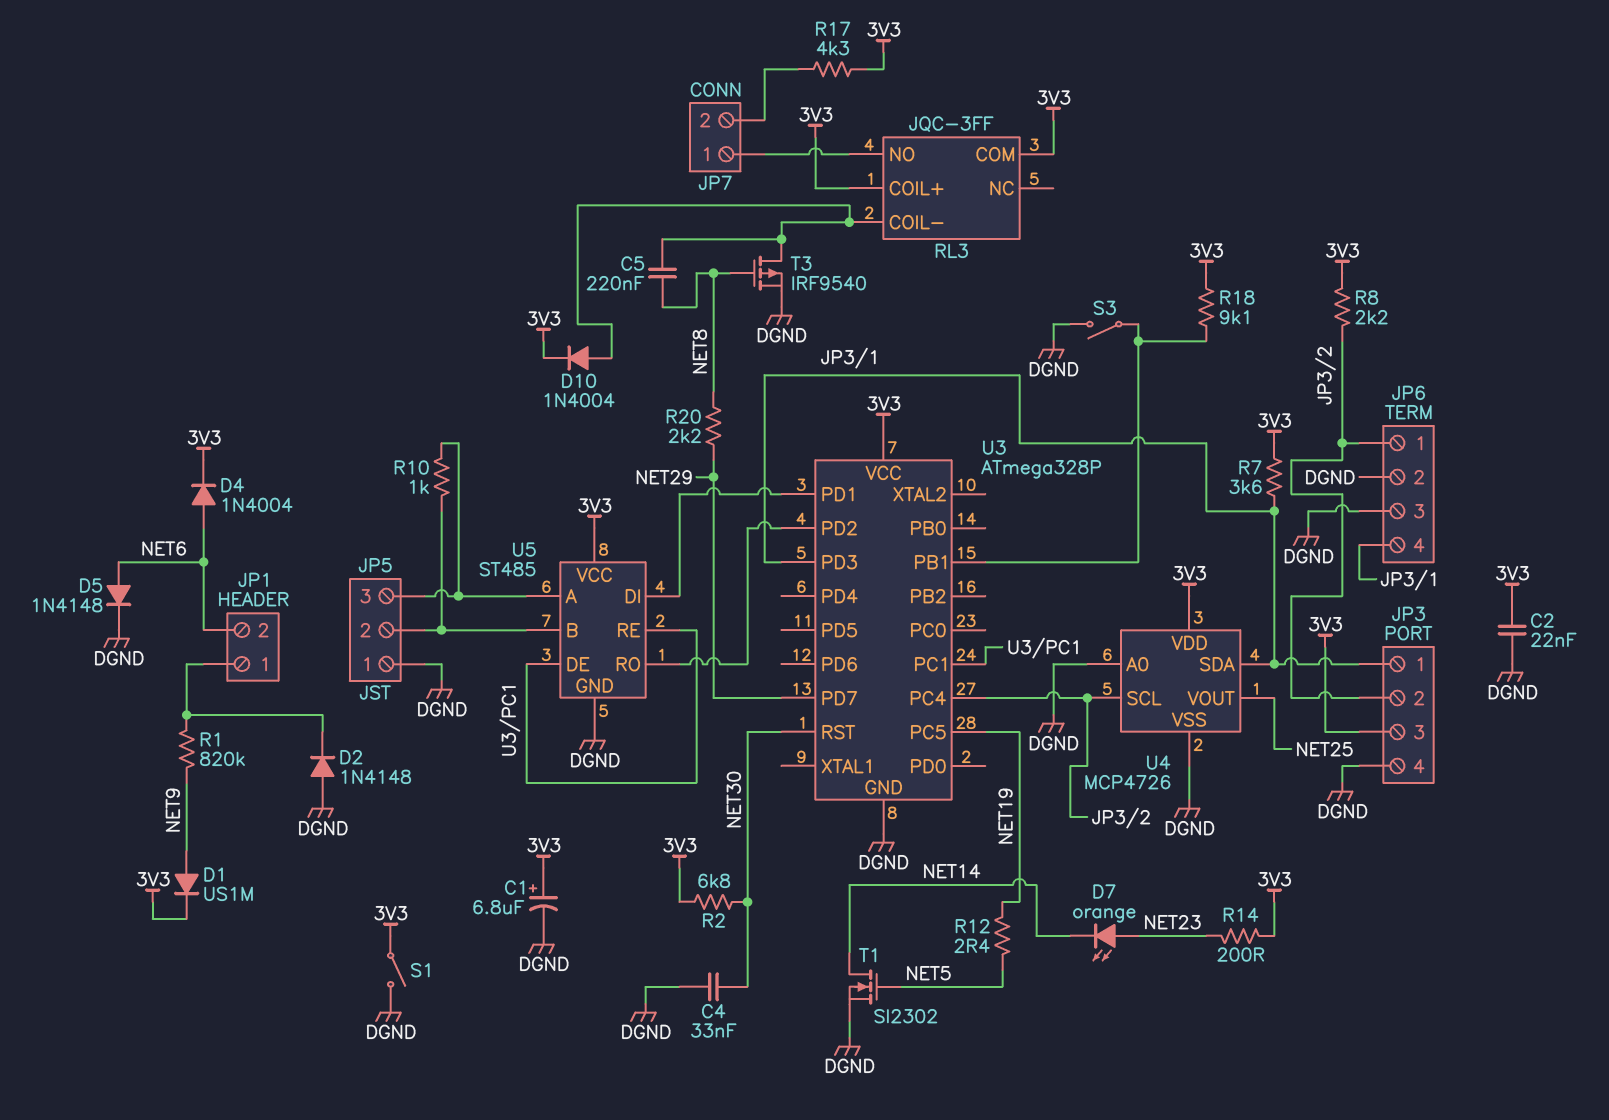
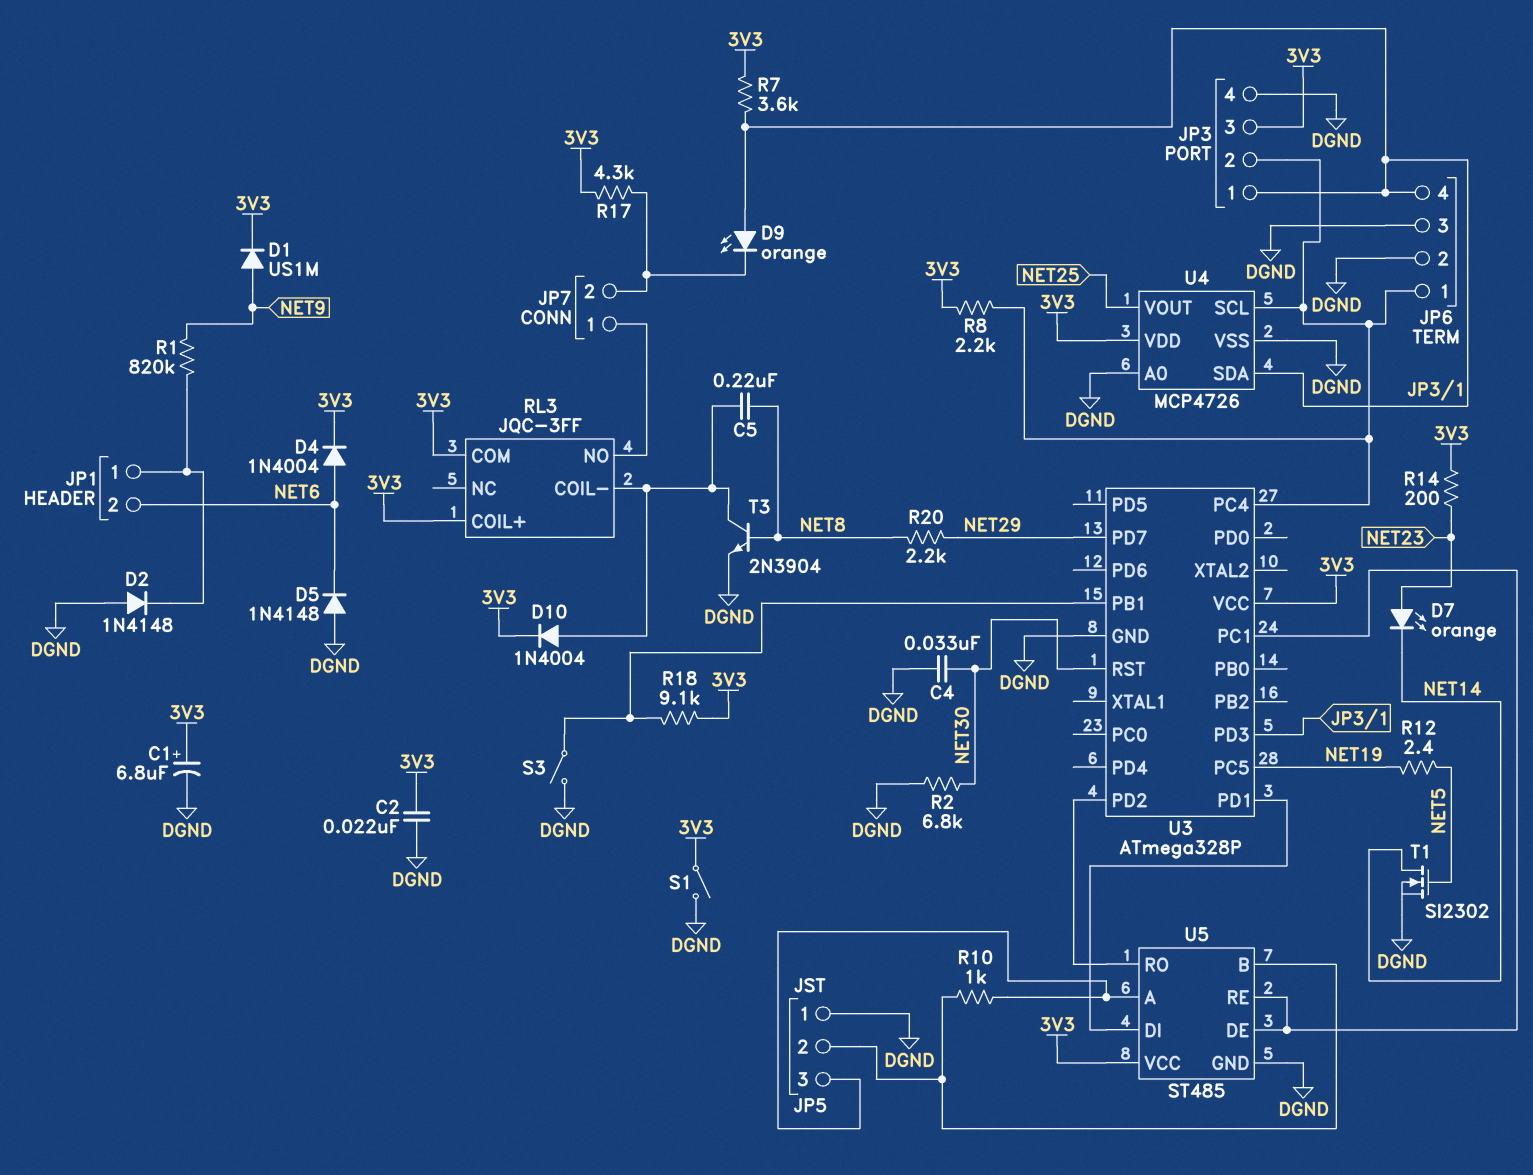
D5: diode 1N4148 (A NET6, K DGND) -> diode 1N4148 (A DGND, K NET6)
D9: none -> LED orange (A JP3/1, K JP7/2)
R2: 6.8k (3V3, NET30) -> 6.8k (DGND, NET30)
T3: PMOS IRF9540 (G NET8, D RL3/COIL-, S DGND) -> NPN 2N3904 (B NET8, C RL3/COIL-, E DGND)

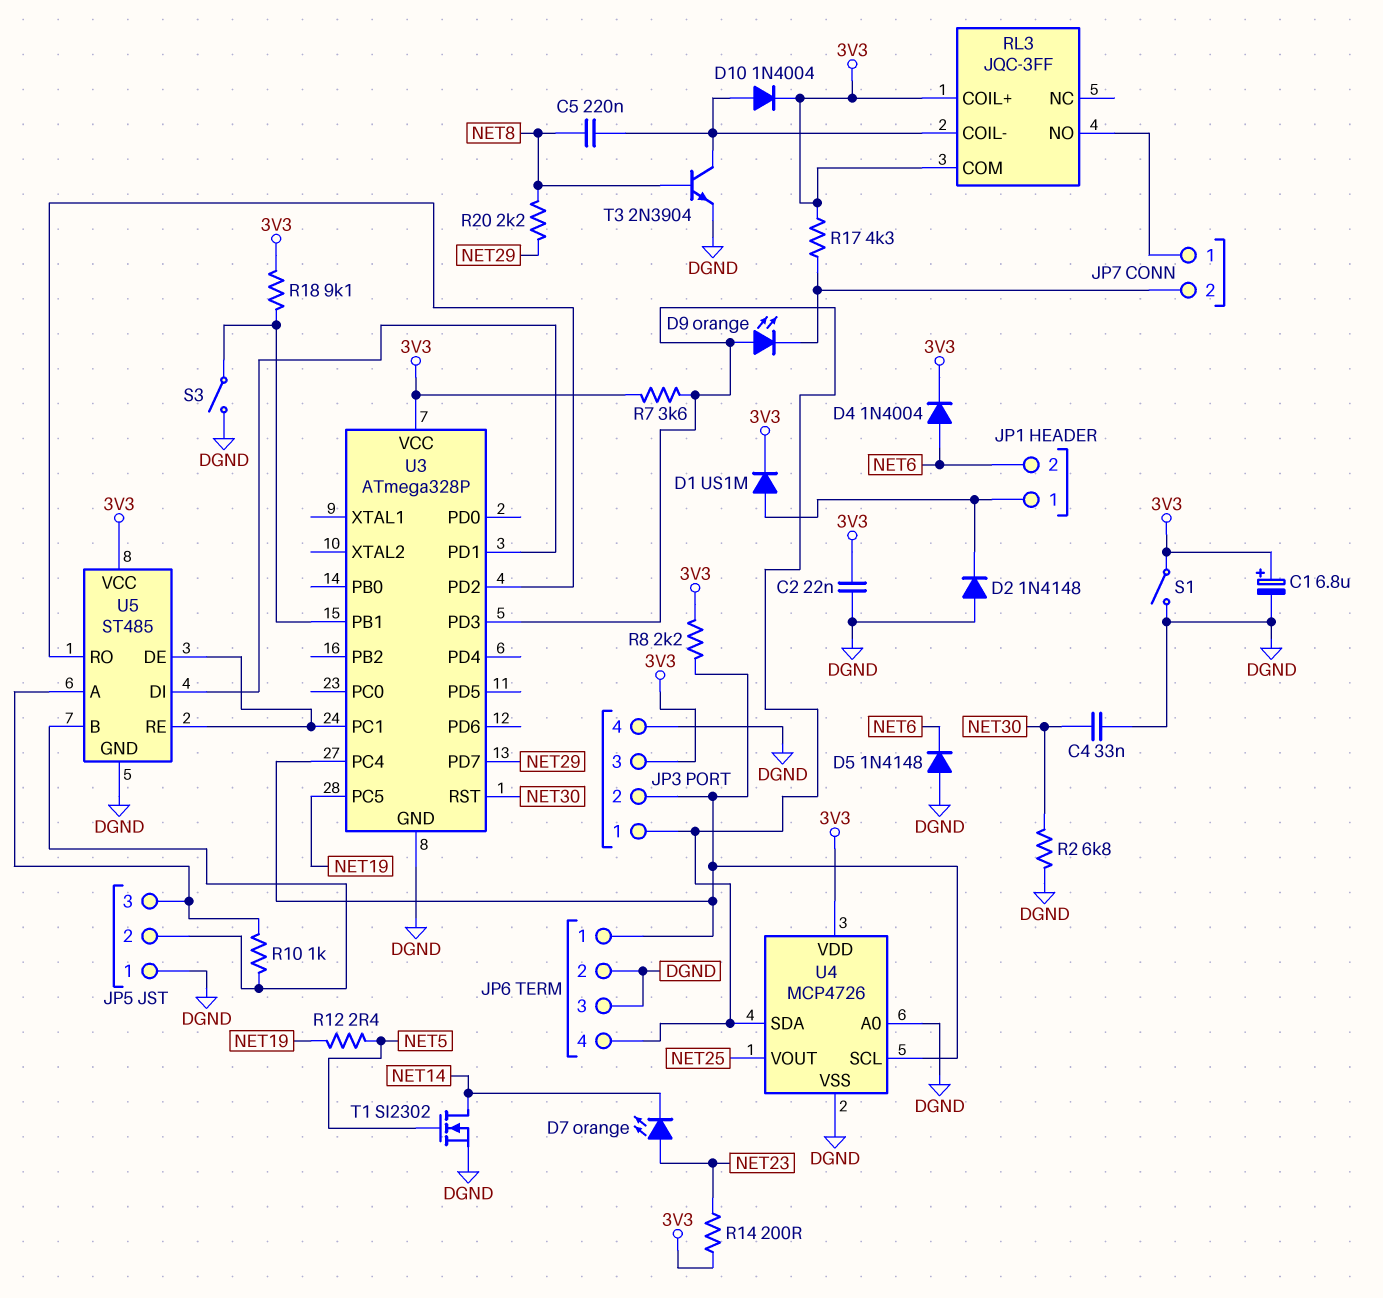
D1: diode US1M (A NET9, K 3V3) -> diode US1M (A JP1/1, K 3V3)
R1: 820k (JP1/1, NET9) -> none

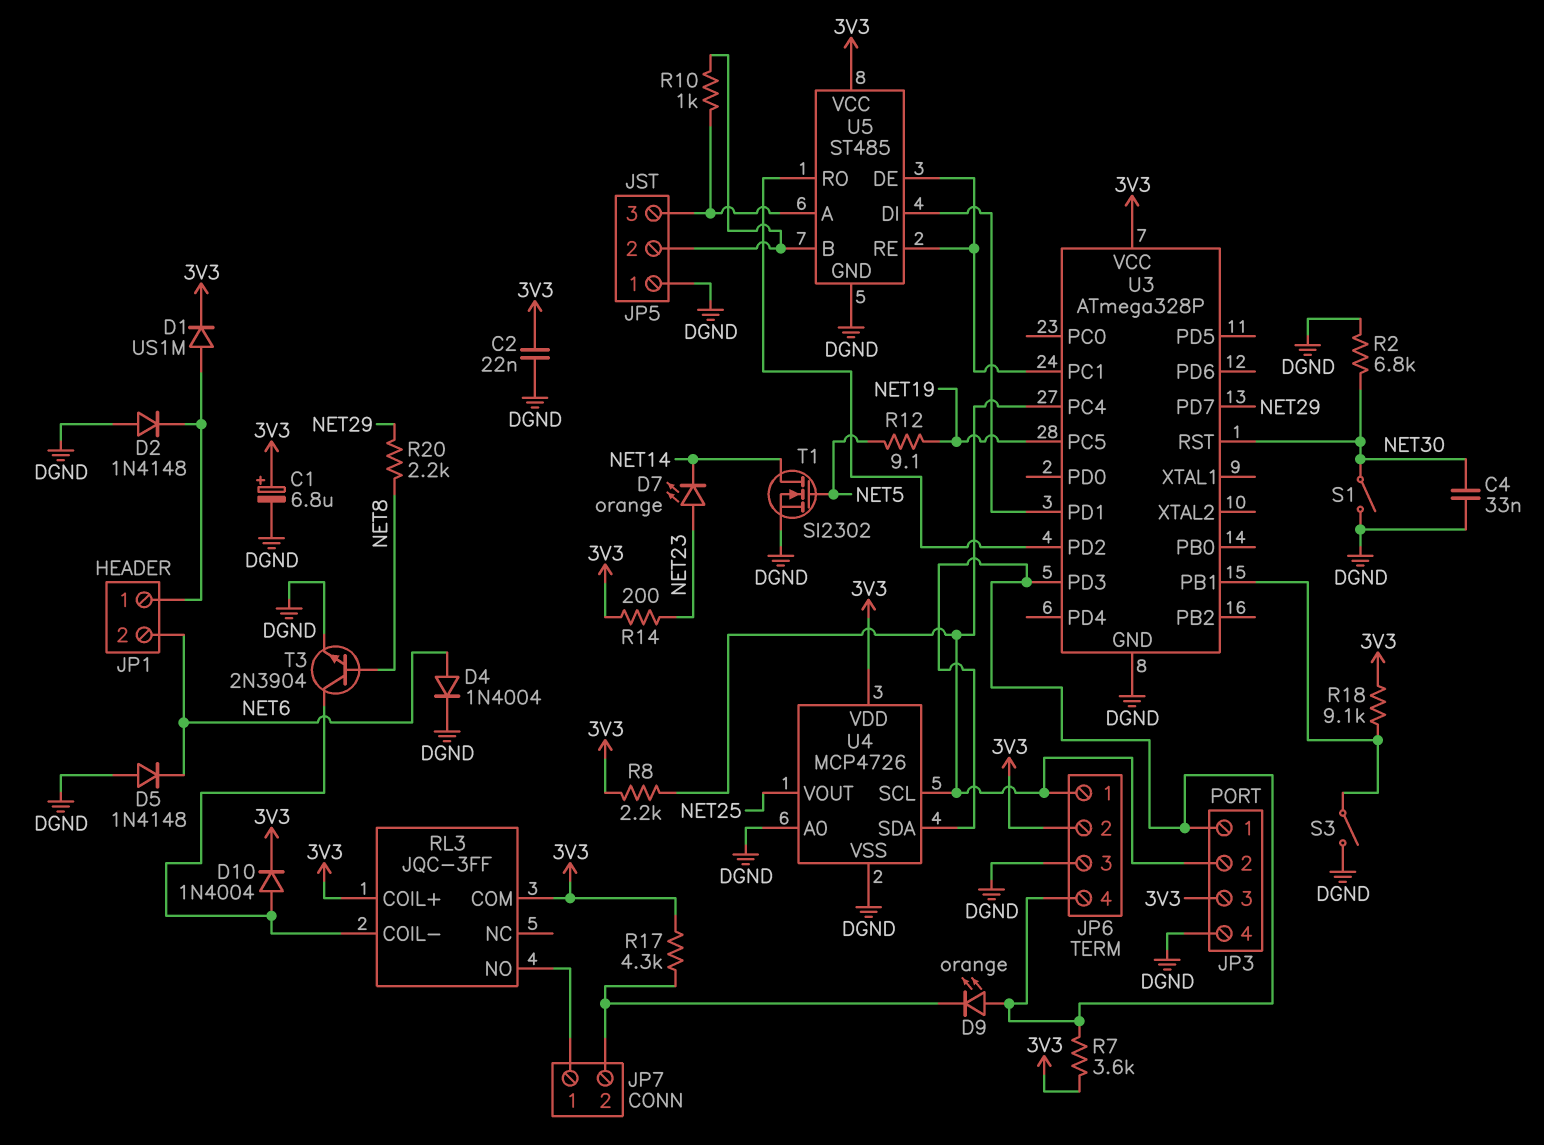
C5: 220nF (NET8, RL3/COIL-) -> none
D4: diode 1N4004 (A NET6, K 3V3) -> diode 1N4004 (A NET6, K DGND)
JP6 pin 2: DGND -> 3V3
R12: 2.4 (NET5, NET19) -> 9.1 (NET5, NET19)
S1: switch (3V3, DGND) -> switch (DGND, NET30)

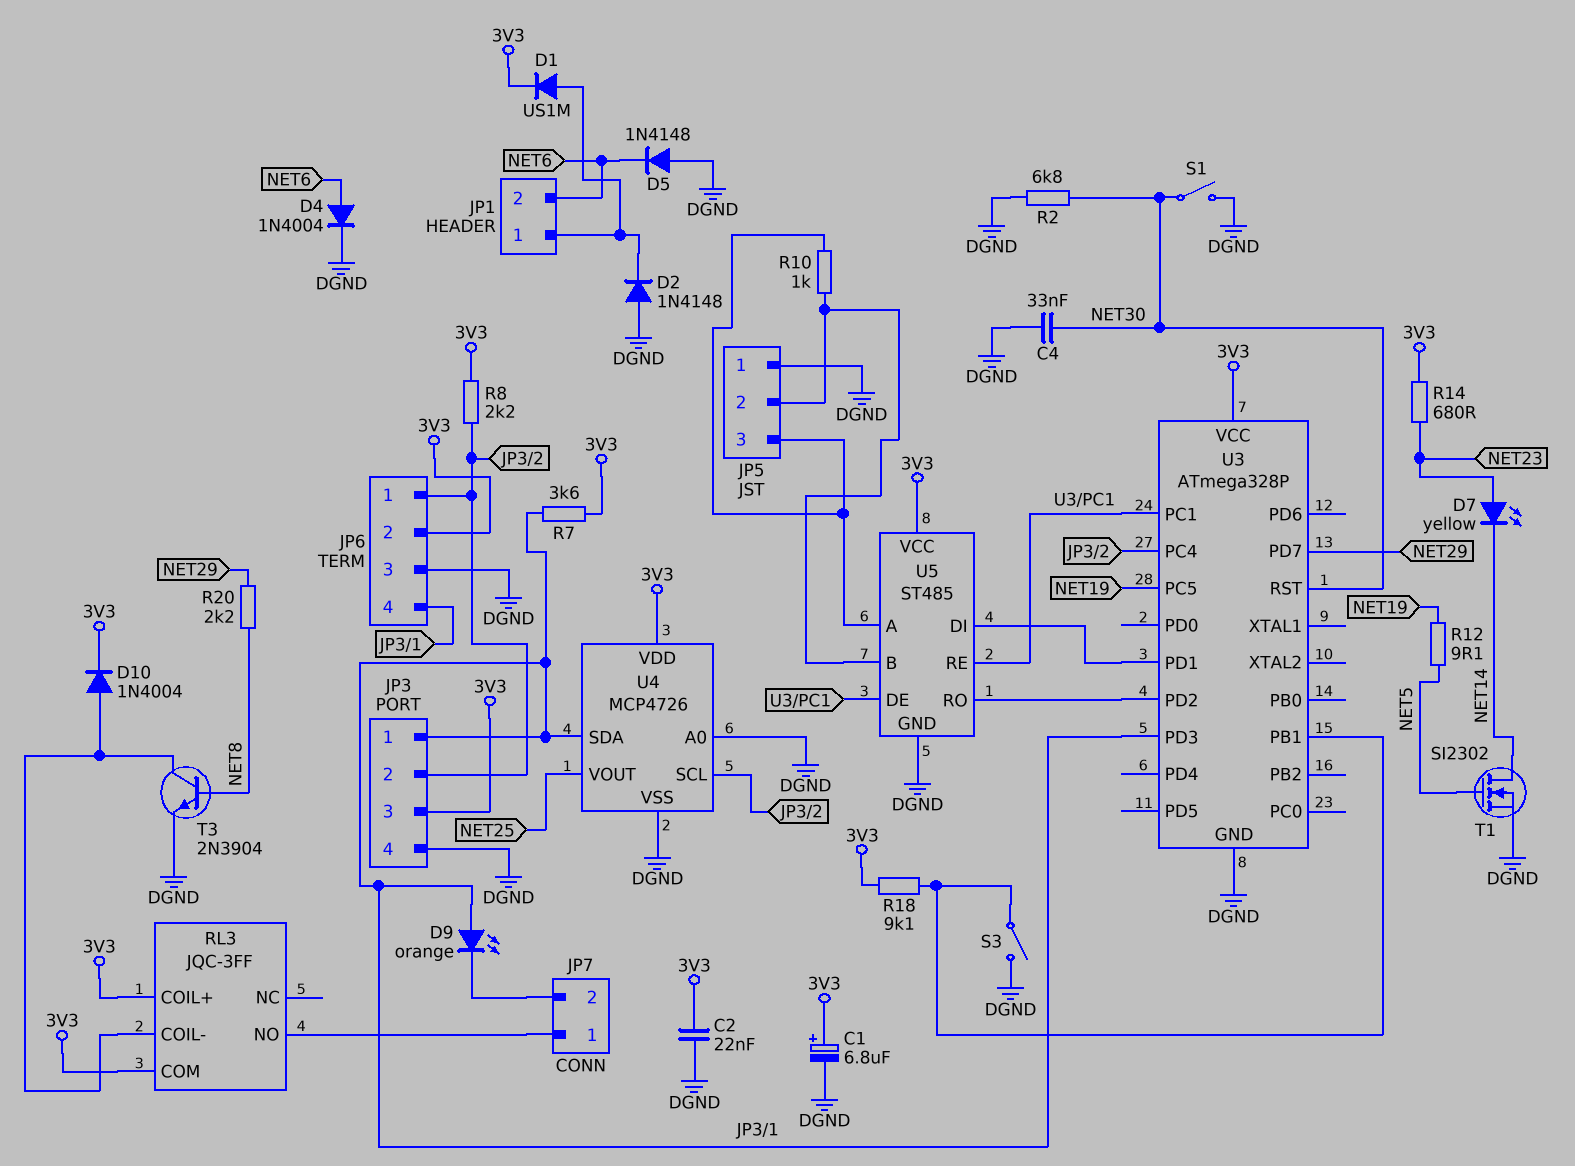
D7: LED orange (A NET23, K NET14) -> LED yellow (A NET23, K NET14)
R14: 200 (3V3, NET23) -> 680 (3V3, NET23)
R17: 4.3k (3V3, JP7/2) -> none

